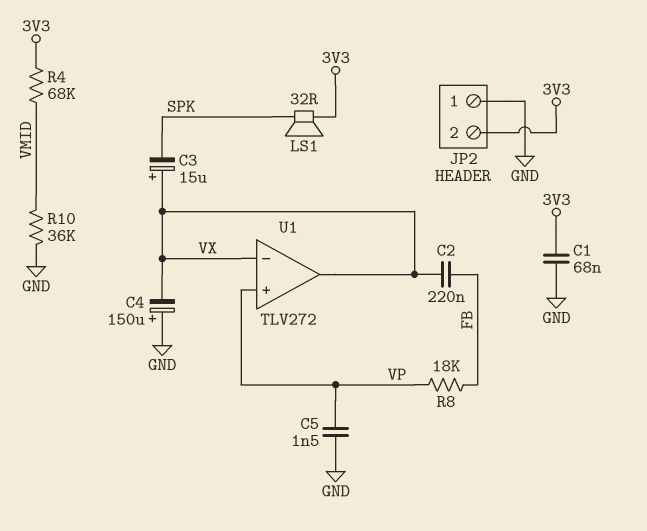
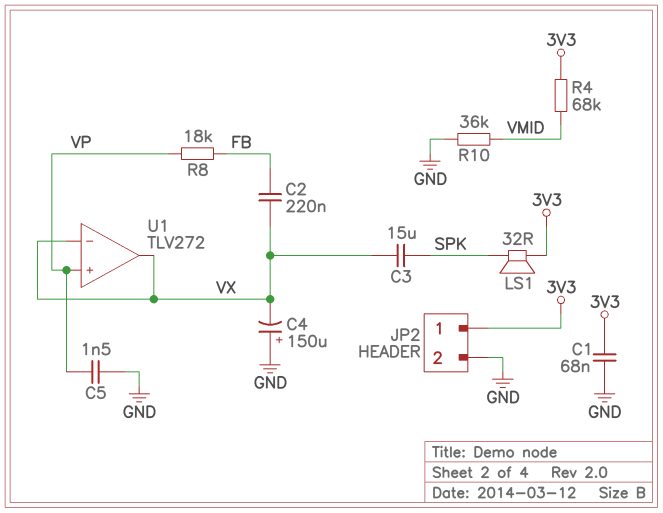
C3: 15uF (plus VX, minus SPK) -> 15uF (SPK, VX)
JP2 pin 1: GND -> 3V3
JP2 pin 2: 3V3 -> GND

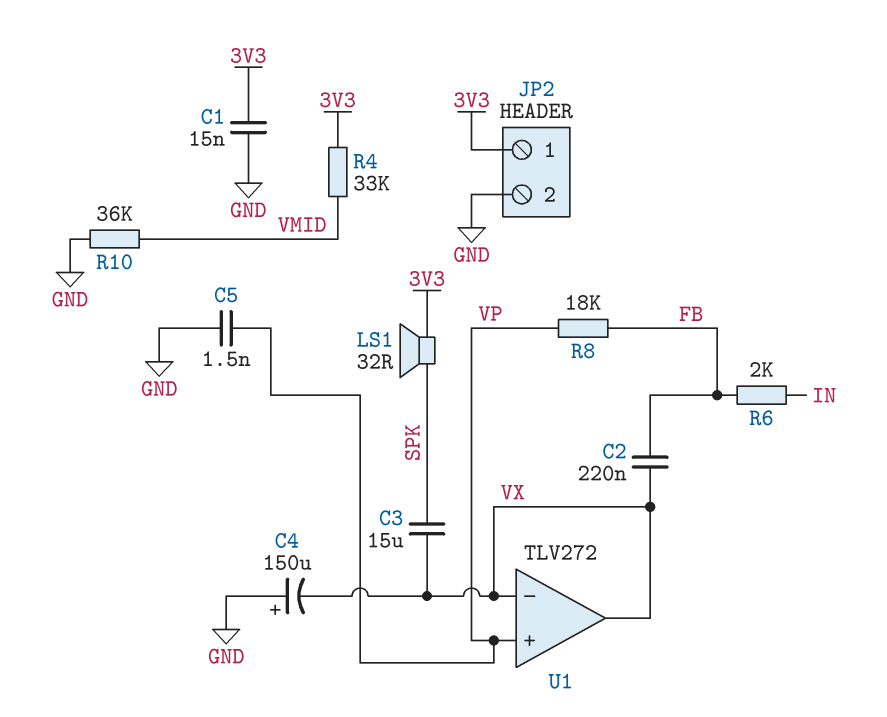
C1: 68nF (3V3, GND) -> 15nF (3V3, GND)
R4: 68k (3V3, VMID) -> 33k (3V3, VMID)
R6: none -> 2k (FB, IN)

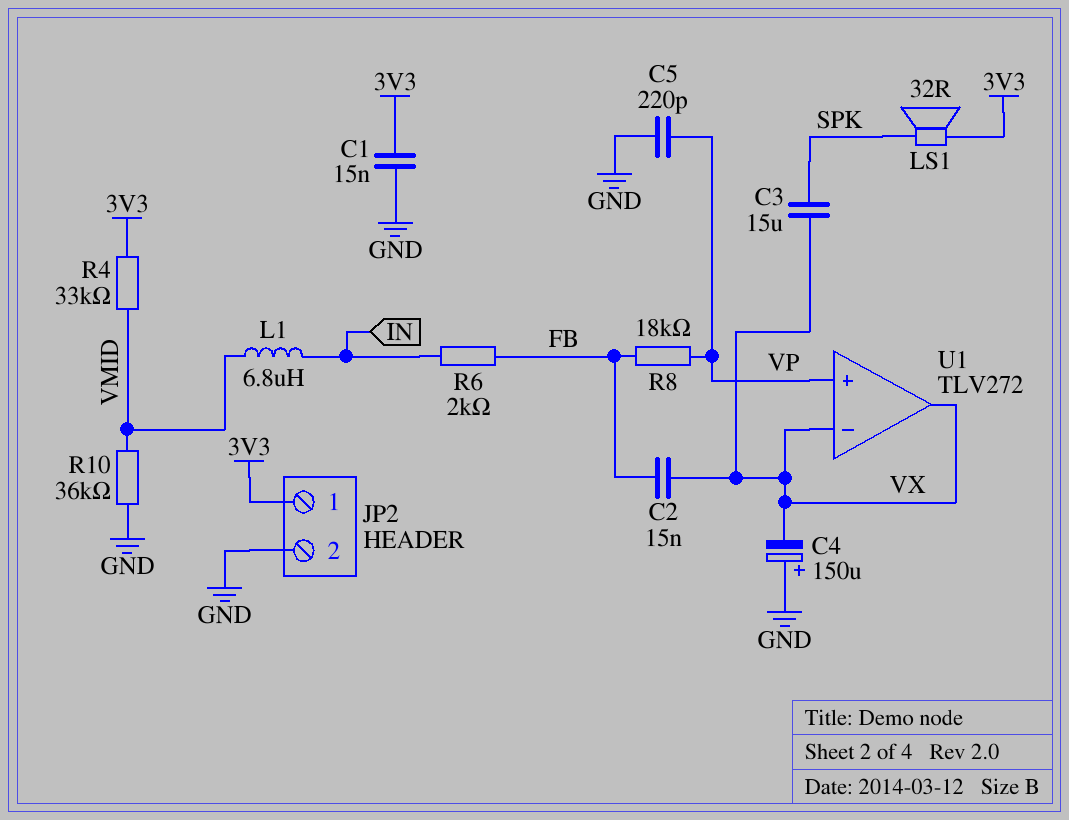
C2: 220nF (FB, VX) -> 15nF (FB, VX)
C5: 1.5nF (GND, VP) -> 220pF (GND, VP)
L1: none -> 6.8uH (IN, VMID)

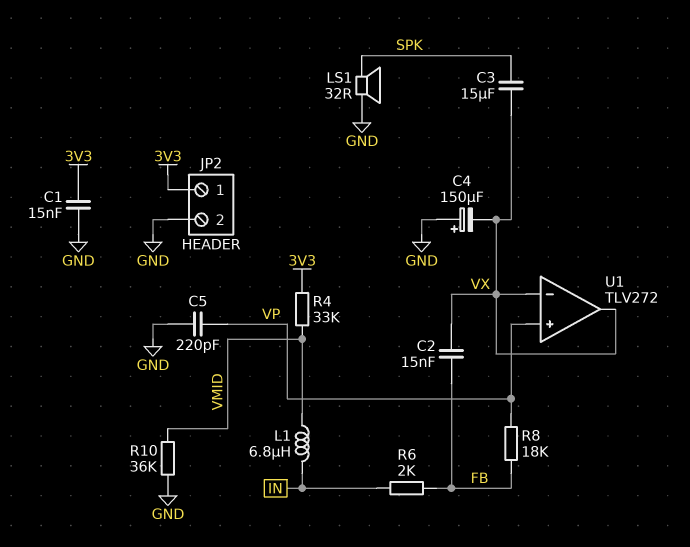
LS1: speaker 32R (3V3, SPK) -> speaker 32R (GND, SPK)

